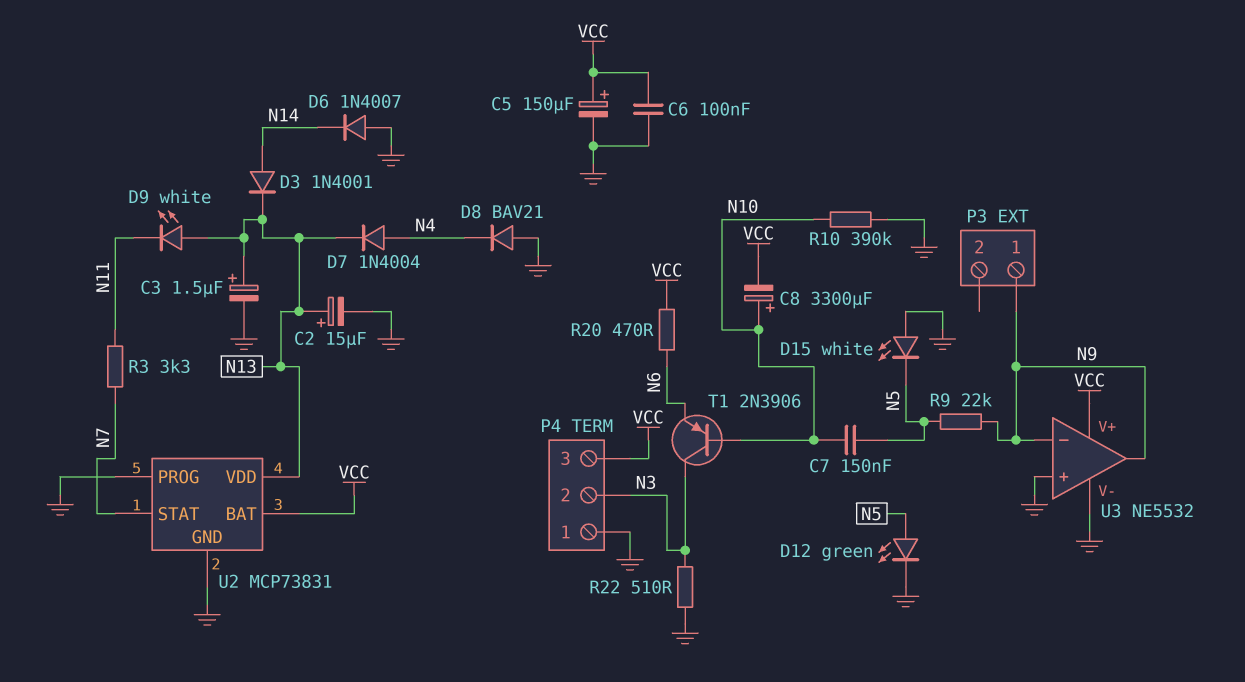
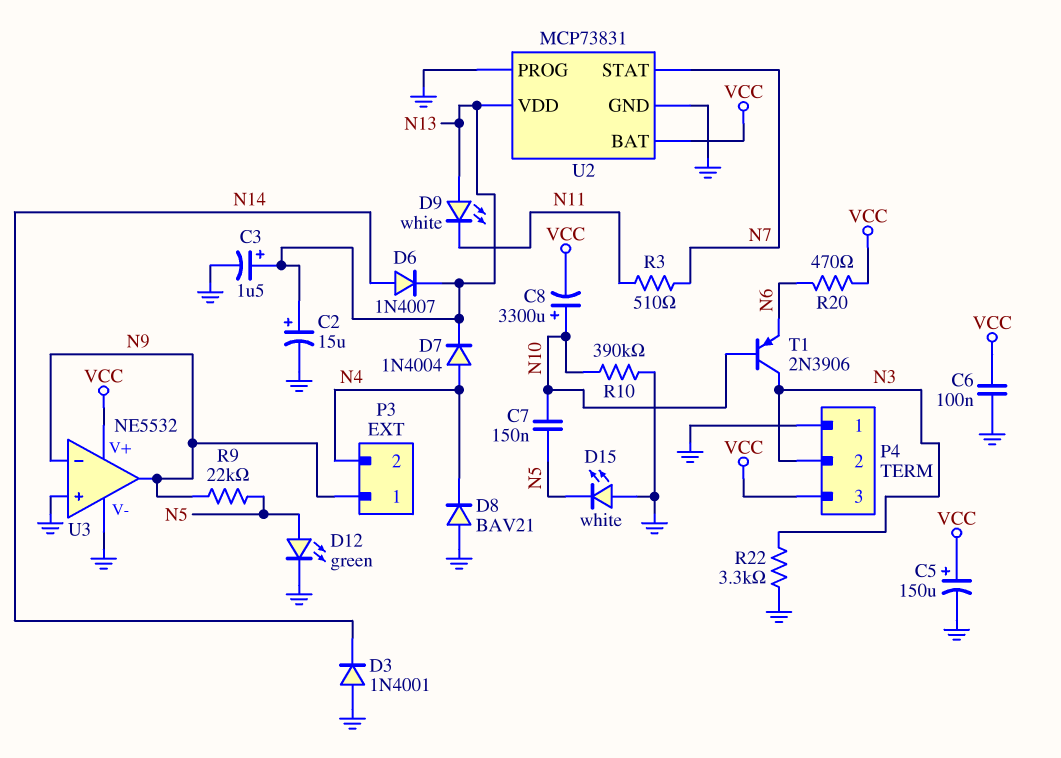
D3: diode 1N4001 (A N14, K N13) -> diode 1N4001 (A GND, K N14)
D6: diode 1N4007 (A GND, K N14) -> diode 1N4007 (A N14, K N13)
P3 pin 2: none -> N4
R3: 3.3k (N7, N11) -> 510 (N7, N11)
R22: 510 (GND, N3) -> 3.3k (GND, N3)

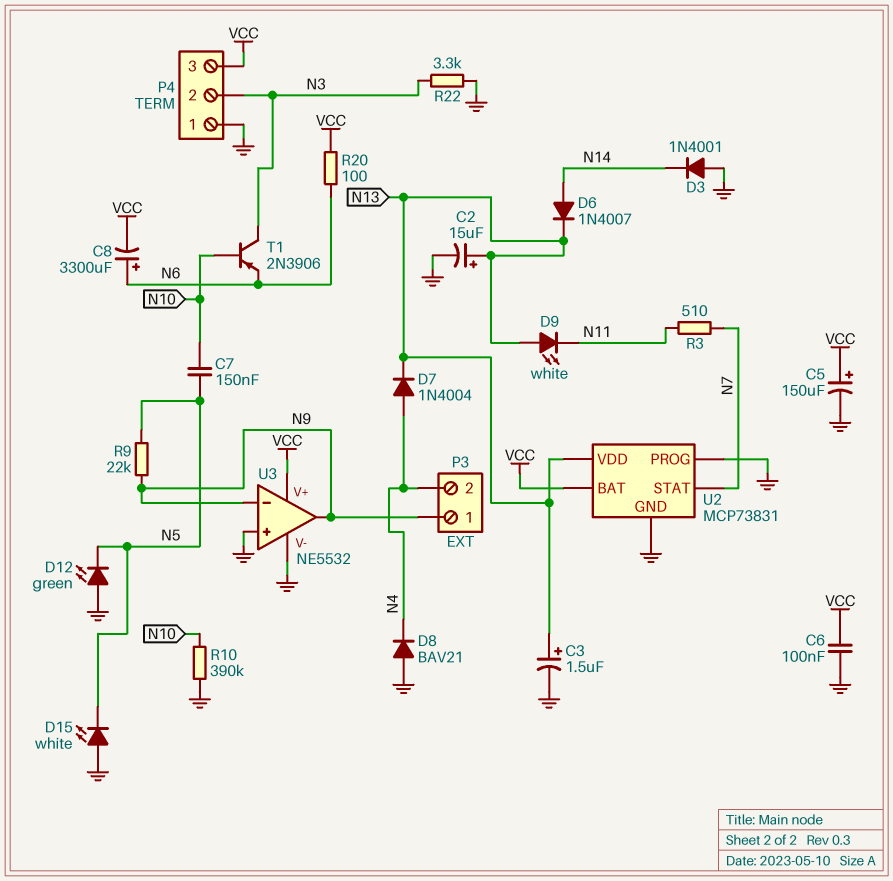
C8: 3300uF (plus N10, minus VCC) -> 3300uF (plus N6, minus VCC)
D12: LED green (A N5, K GND) -> LED green (A GND, K N5)
R20: 470 (N6, VCC) -> 100 (N6, VCC)

